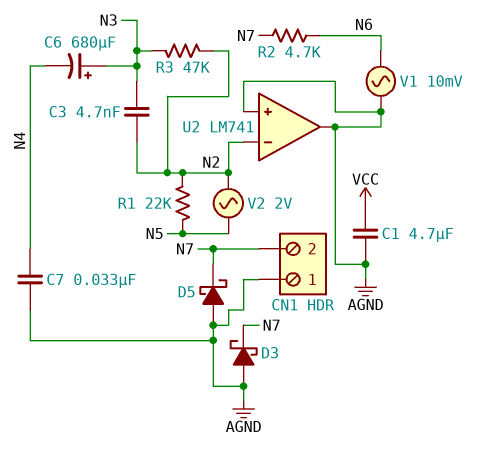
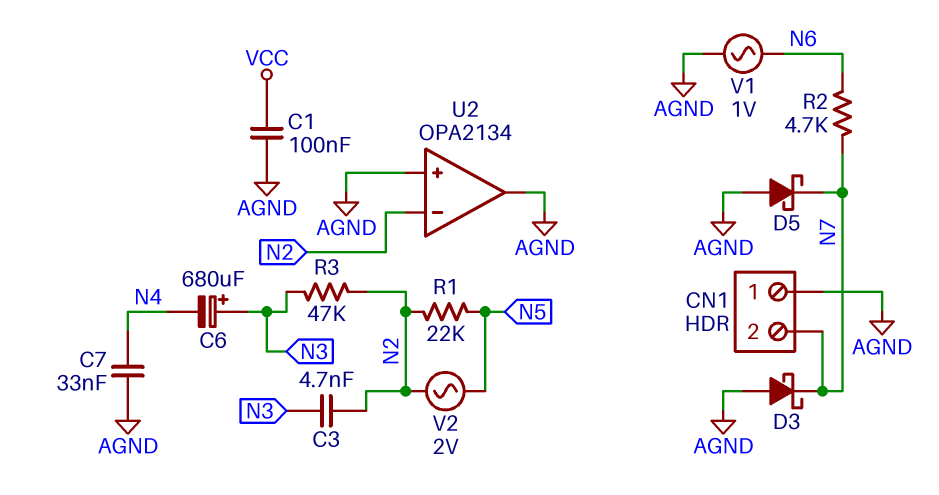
C1: 4.7uF (AGND, VCC) -> 100nF (AGND, VCC)
U2: LM741 -> OPA2134
V1: AC 10mV (AGND, N6) -> AC 1V (AGND, N6)

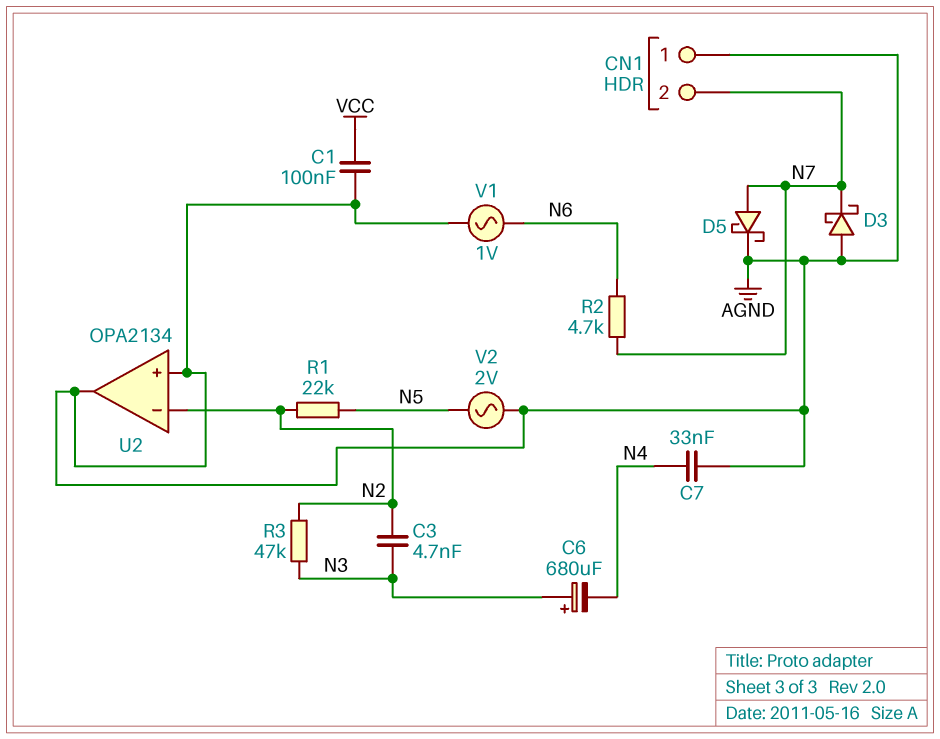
D5: schottky (A AGND, K N7) -> schottky (A N7, K AGND)
V2: AC 2V (N2, N5) -> AC 2V (AGND, N5)

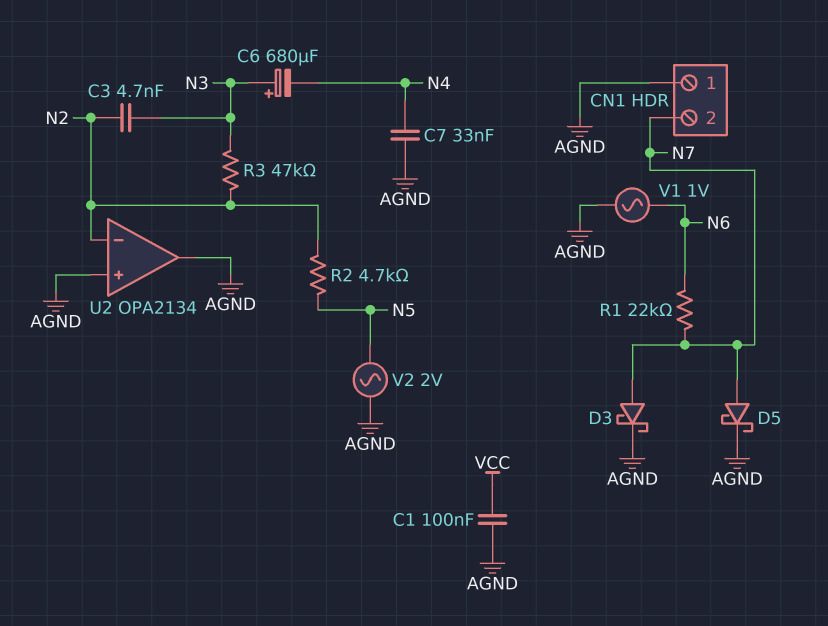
D3: schottky (A AGND, K N7) -> schottky (A N7, K AGND)
R1: 22k (N2, N5) -> 22k (N6, N7)
R2: 4.7k (N6, N7) -> 4.7k (N2, N5)

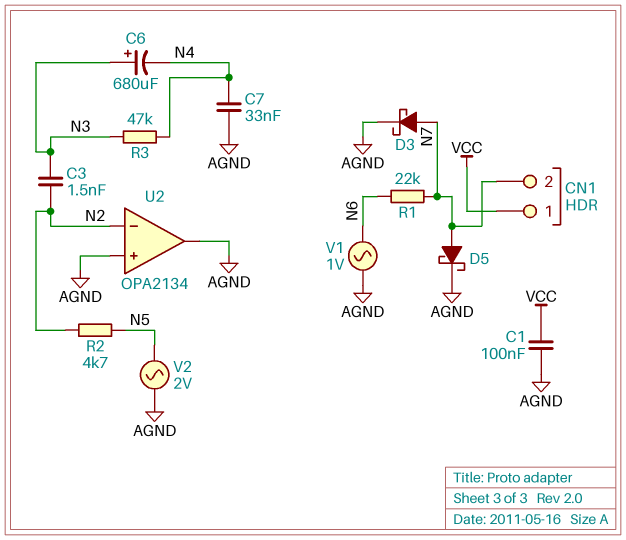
C3: 4.7nF (N2, N3) -> 1.5nF (N2, N3)
CN1 pin 1: AGND -> VCC
R3: 47k (N2, N3) -> 47k (N3, N4)

